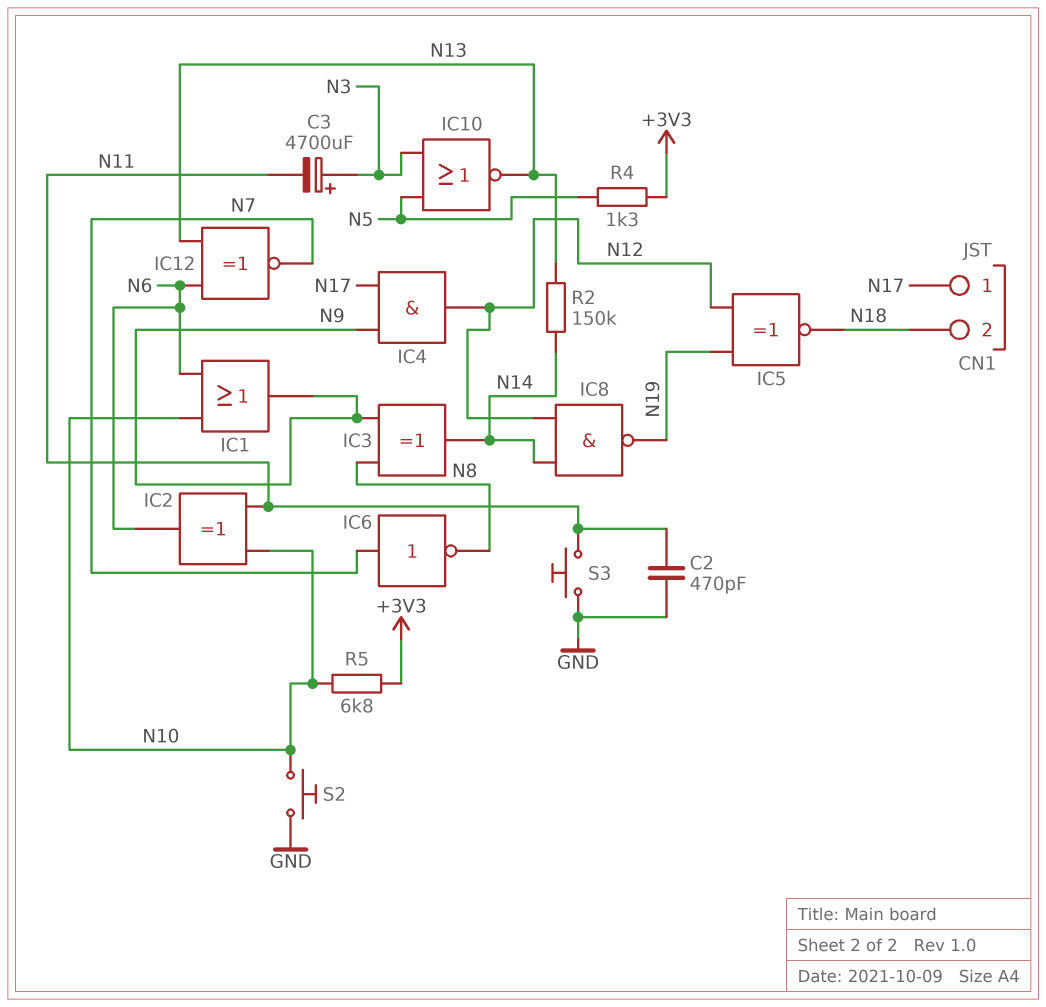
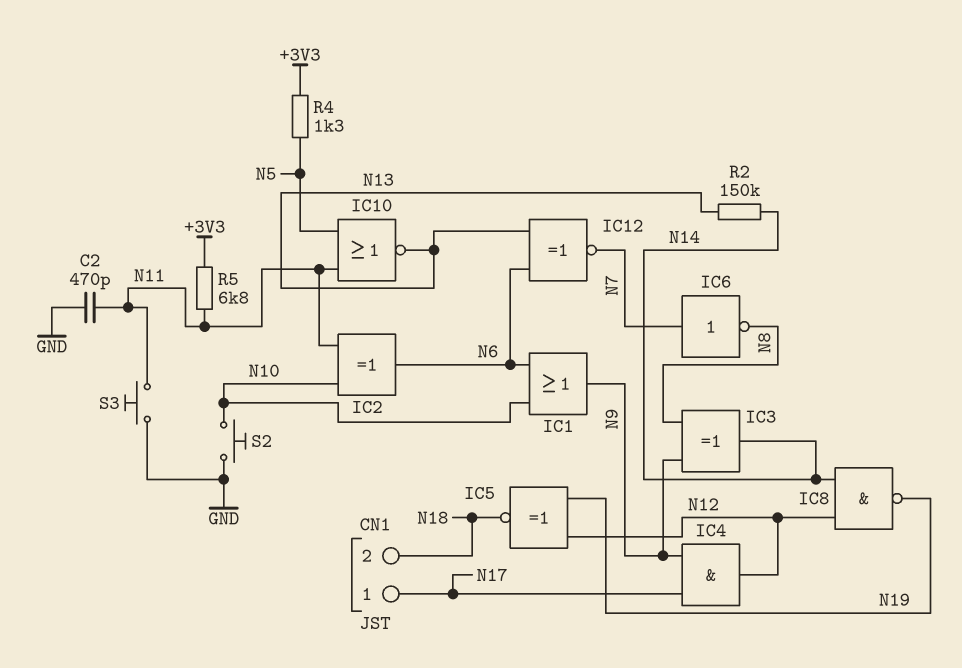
C3: 4700uF (plus N3, minus N11) -> none
IC10: NOR (in N3, in N5, out N13) -> NOR (in N5, in N11, out N13)
R5: 6.8k (+3V3, N10) -> 6.8k (+3V3, N11)

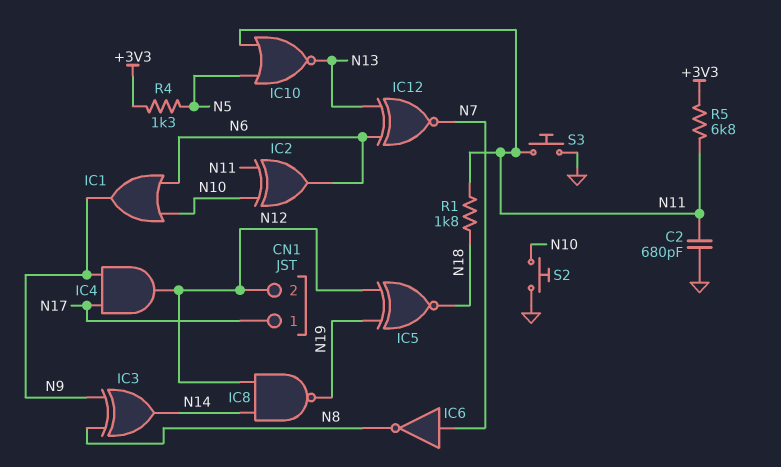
C2: 470pF (GND, N11) -> 680pF (GND, N11)
CN1 pin 2: N18 -> N12
R1: none -> 1.8k (N11, N18)
R2: 150k (N13, N14) -> none

